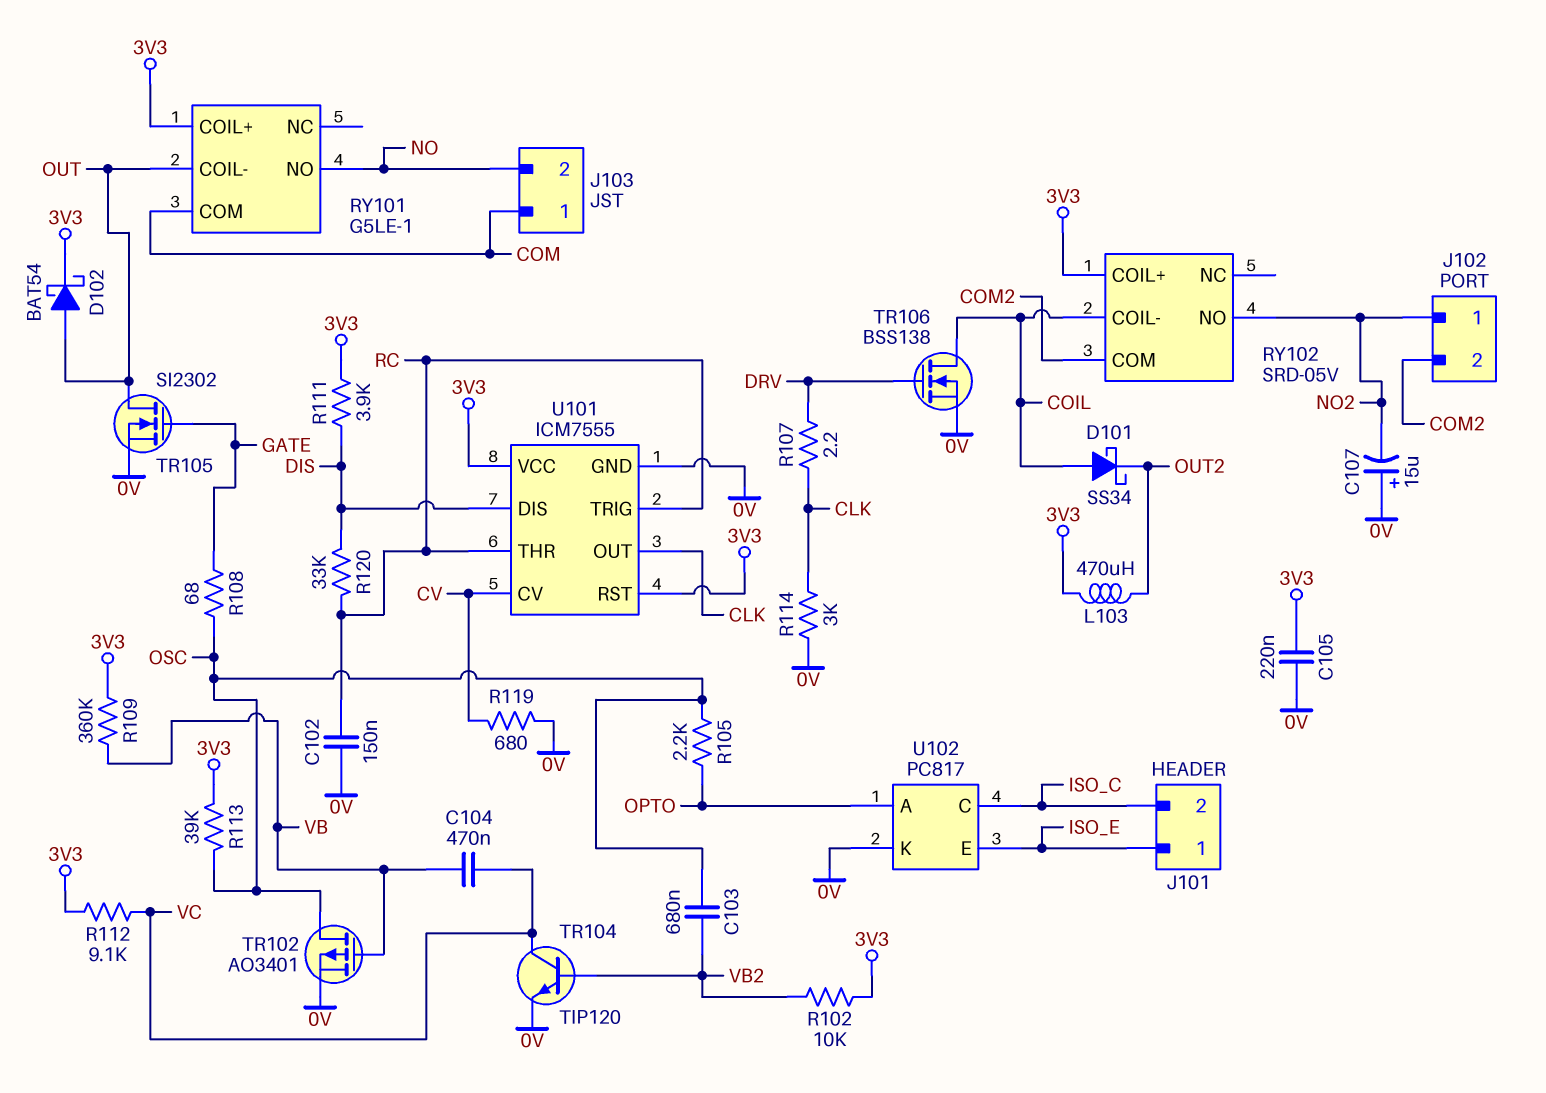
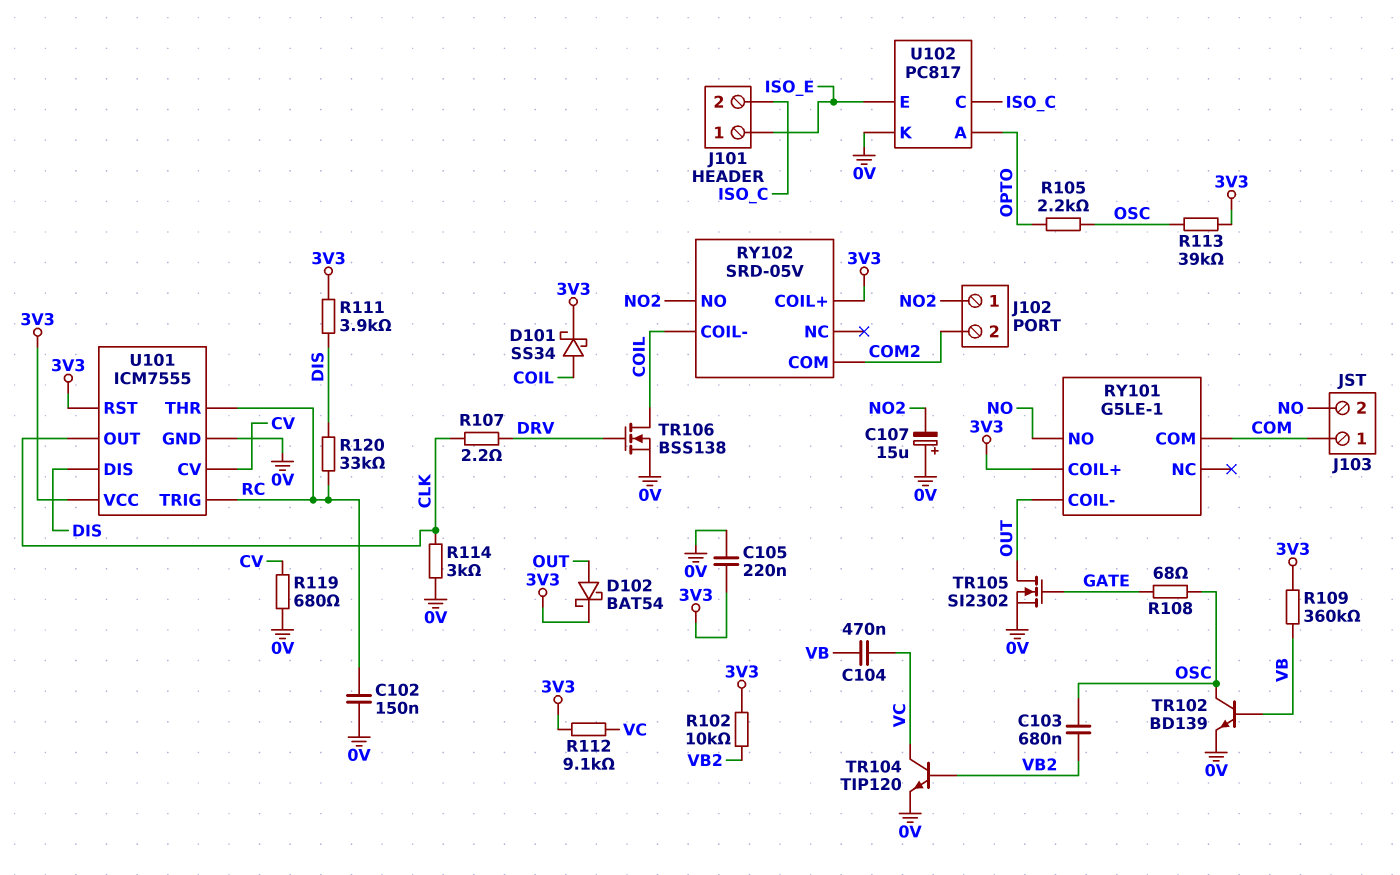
D101: schottky SS34 (A COIL, K OUT2) -> schottky SS34 (A COIL, K 3V3)
L103: 470uH (3V3, OUT2) -> none
TR102: PMOS AO3401 (G VB, D OSC, S 0V) -> NPN BD139 (B VB, C OSC, E 0V)

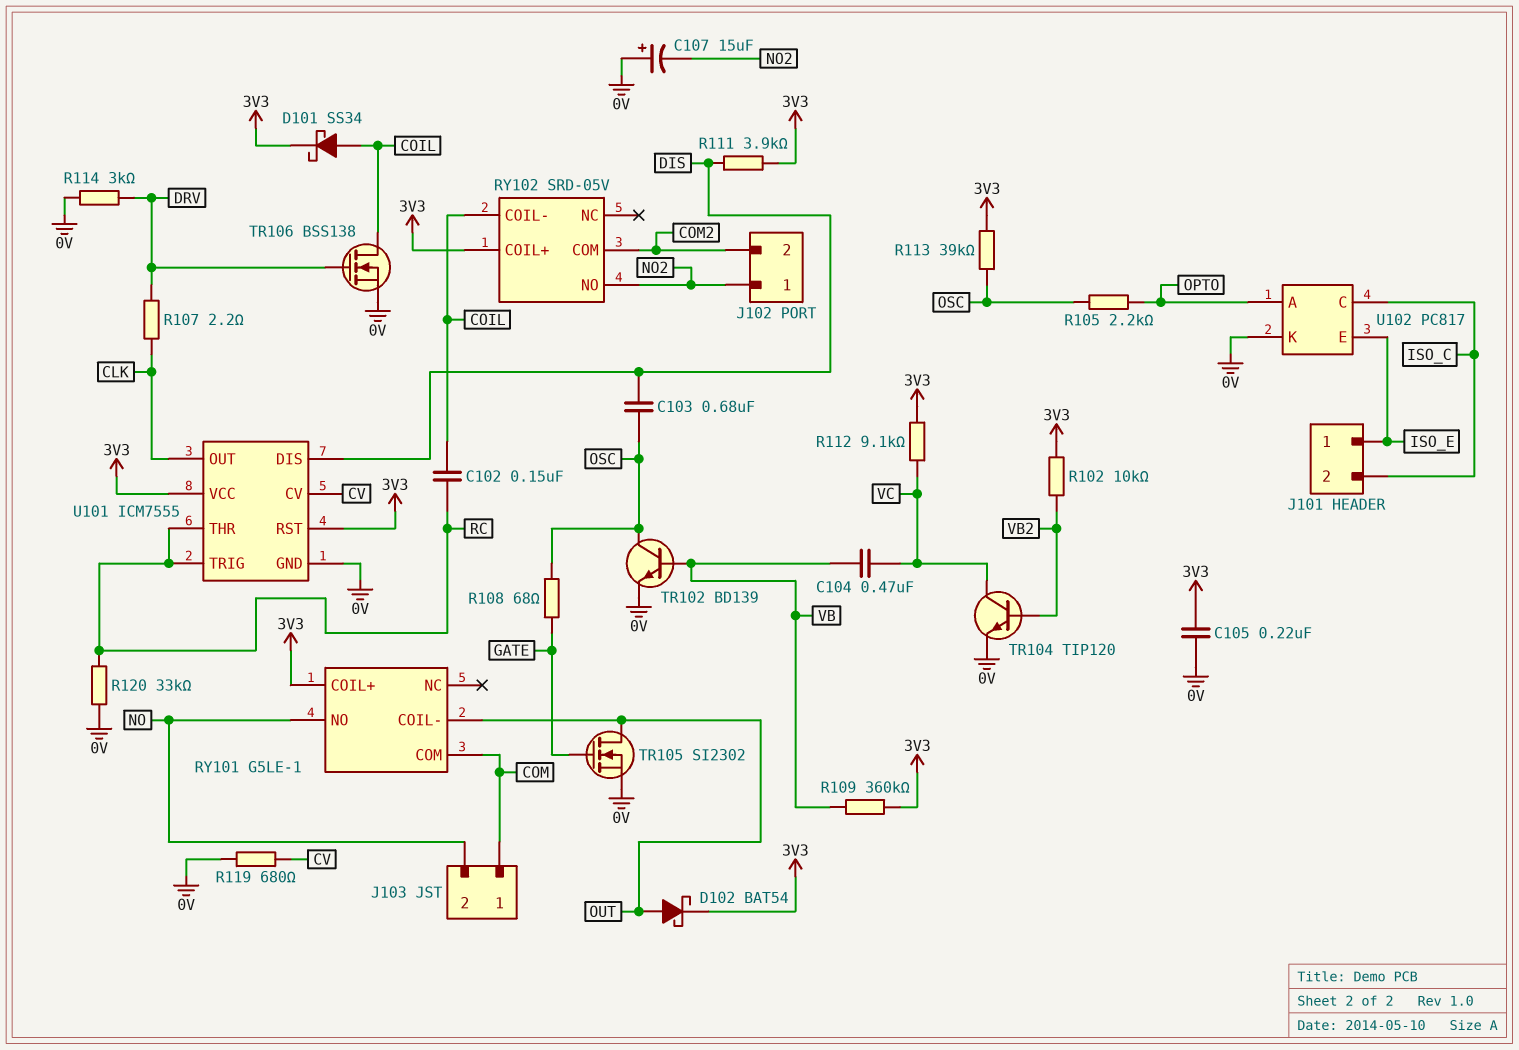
C102: 150nF (0V, RC) -> 150nF (COIL, RC)
C103: 680nF (OSC, VB2) -> 680nF (DIS, OSC)
R114: 3k (0V, CLK) -> 3k (0V, DRV)
R120: 33k (DIS, RC) -> 33k (0V, RC)

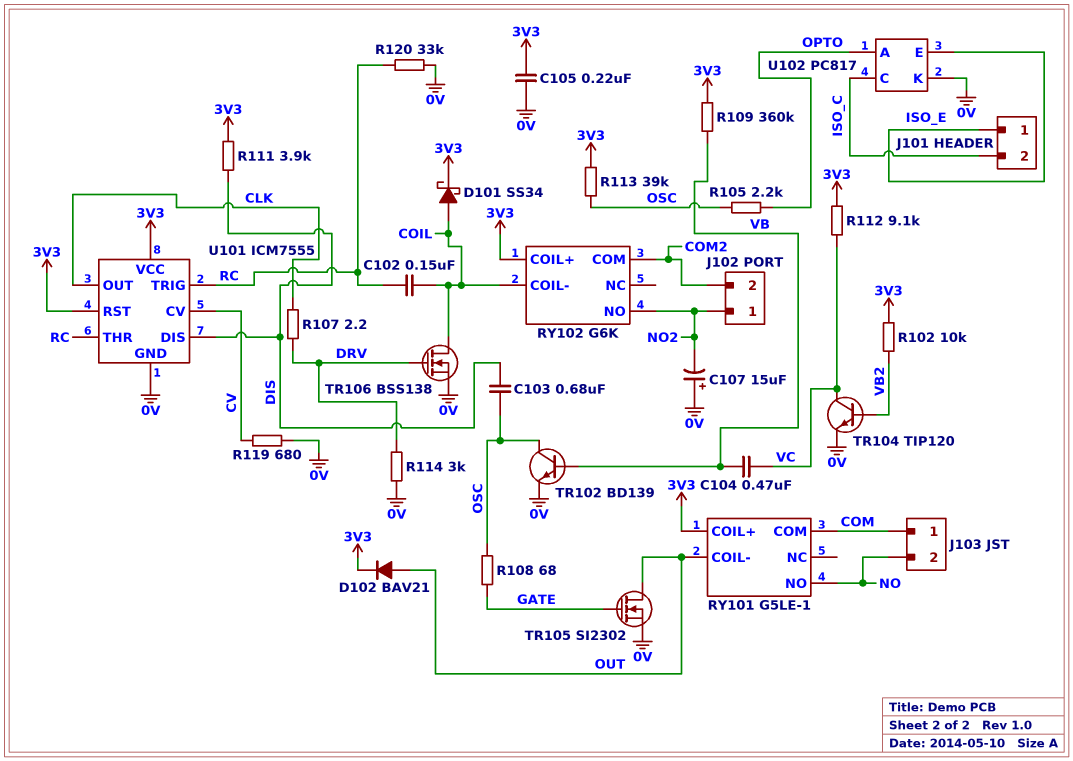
D102: schottky BAT54 (A OUT, K 3V3) -> diode BAV21 (A OUT, K 3V3)
RY102: SRD-05V -> G6K

